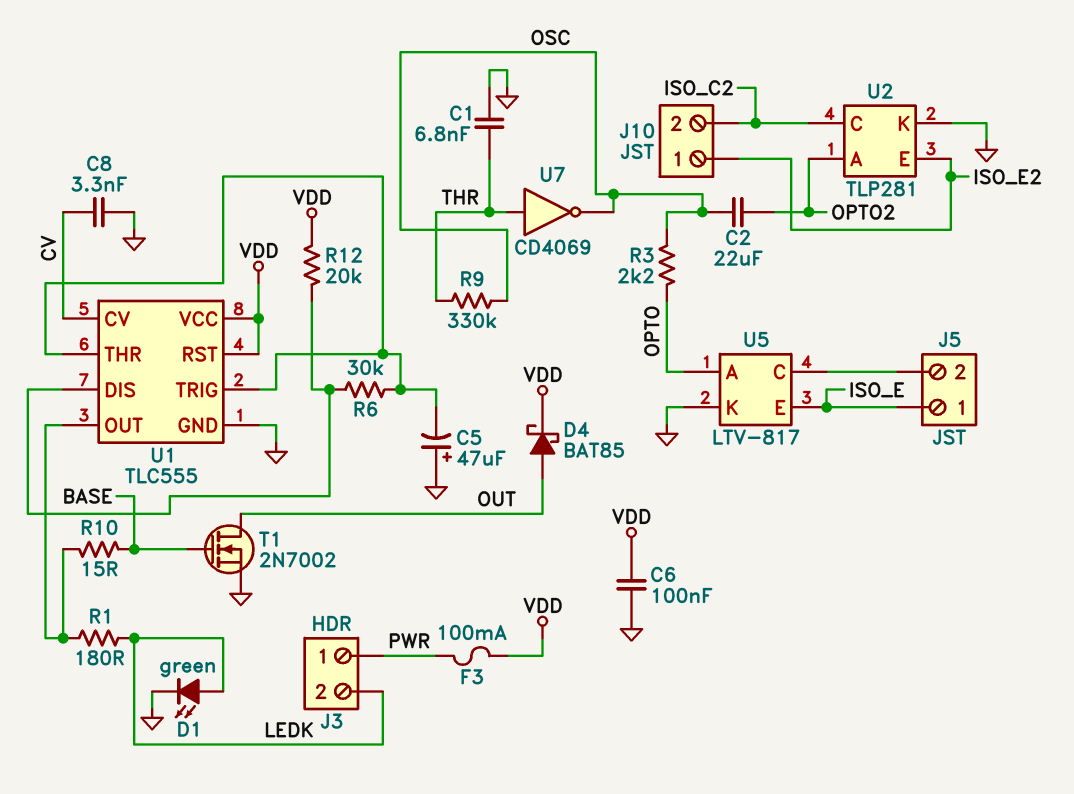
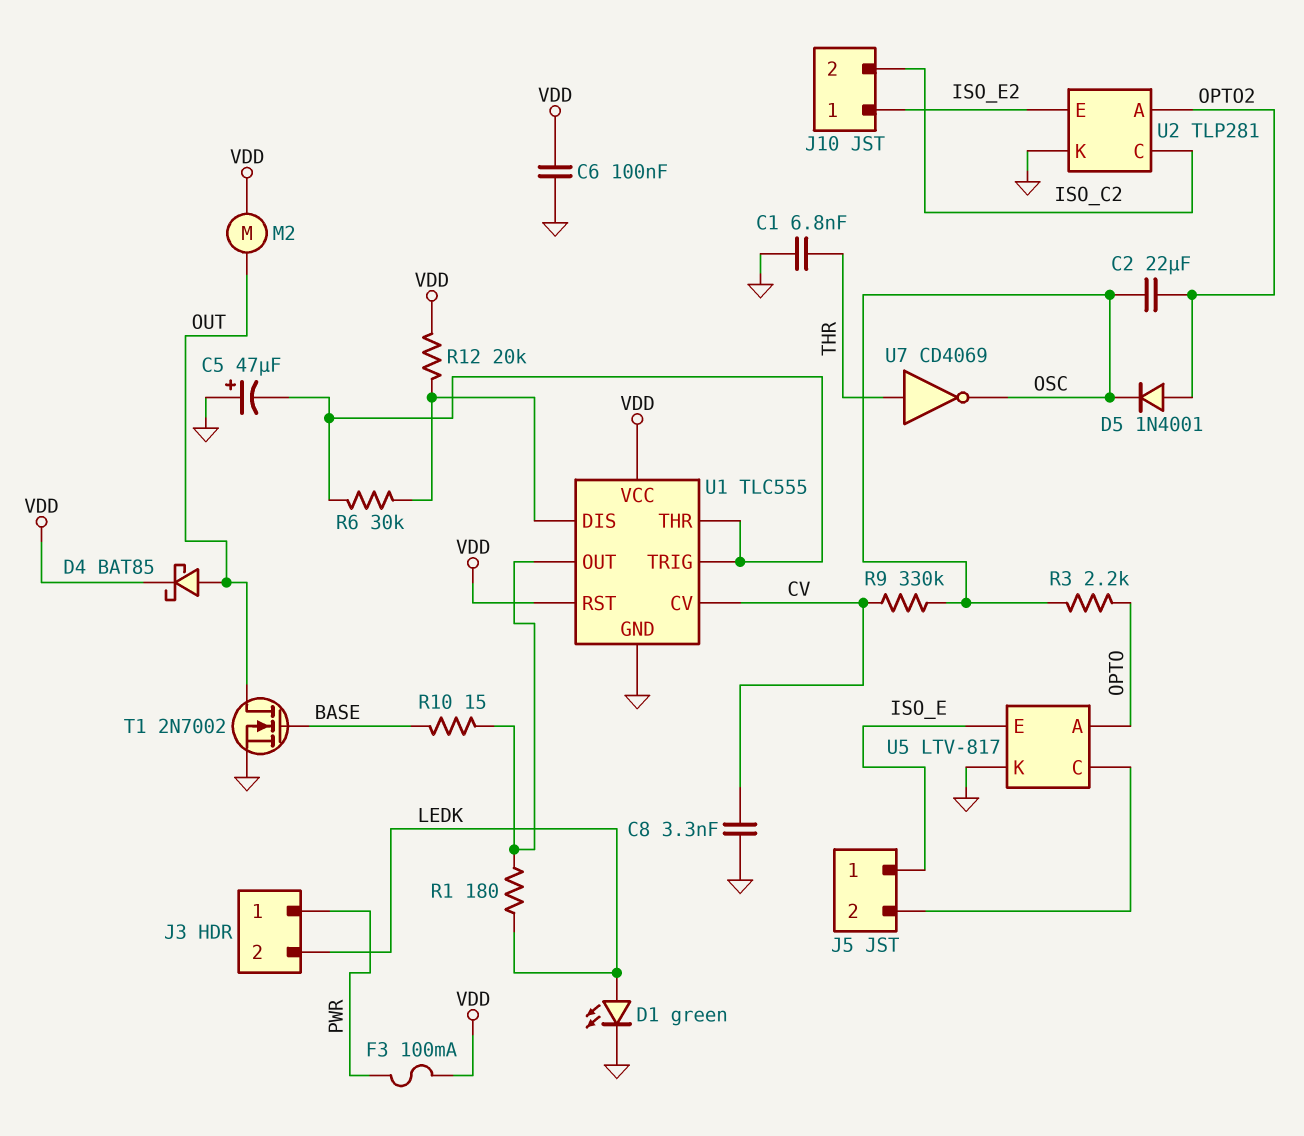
D5: none -> diode 1N4001 (A OPTO2, K OSC)
M2: none -> motor (OUT, VDD)
R9: 330k (OSC, THR) -> 330k (CV, OSC)

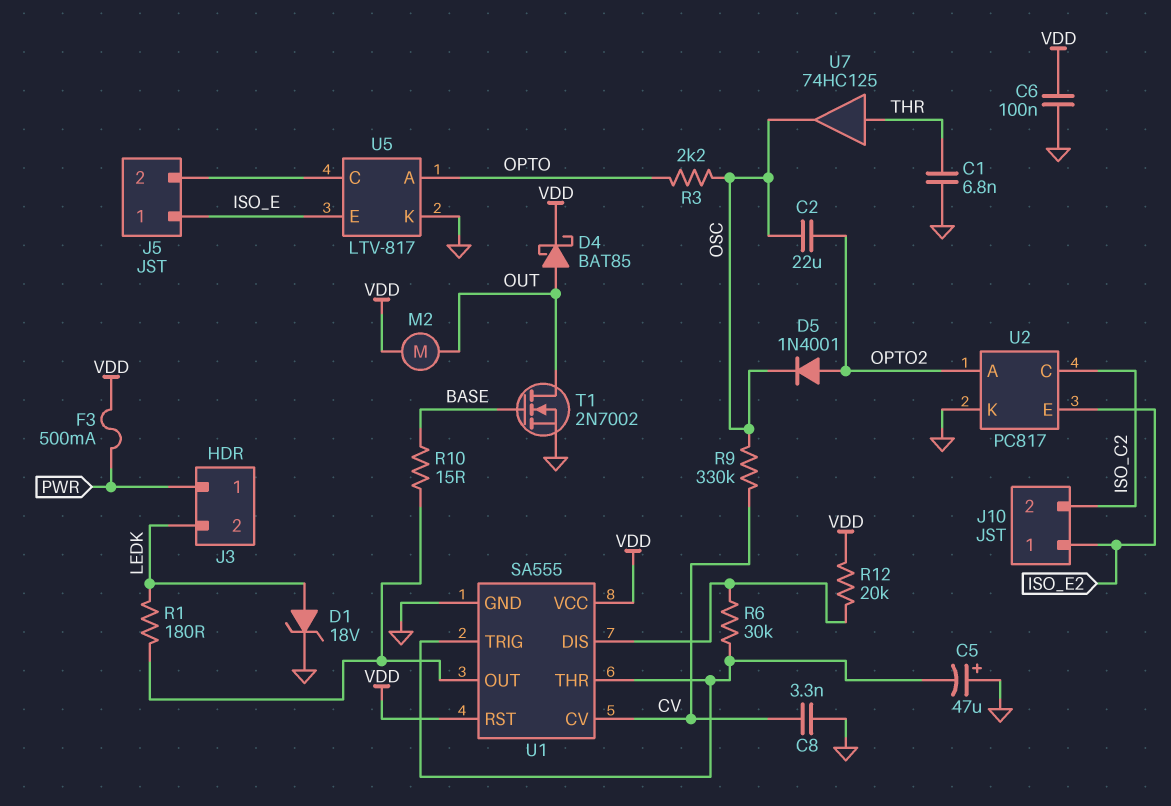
D1: LED green (A LEDK, K GND) -> zener 18V (A LEDK, K GND)
F3: 100mA (PWR, VDD) -> 500mA (PWR, VDD)
U1: TLC555 -> SA555
U2: TLP281 -> PC817
U7: NOT CD4069 (in THR, out OSC) -> buffer 74HC125 (in THR, out OSC)

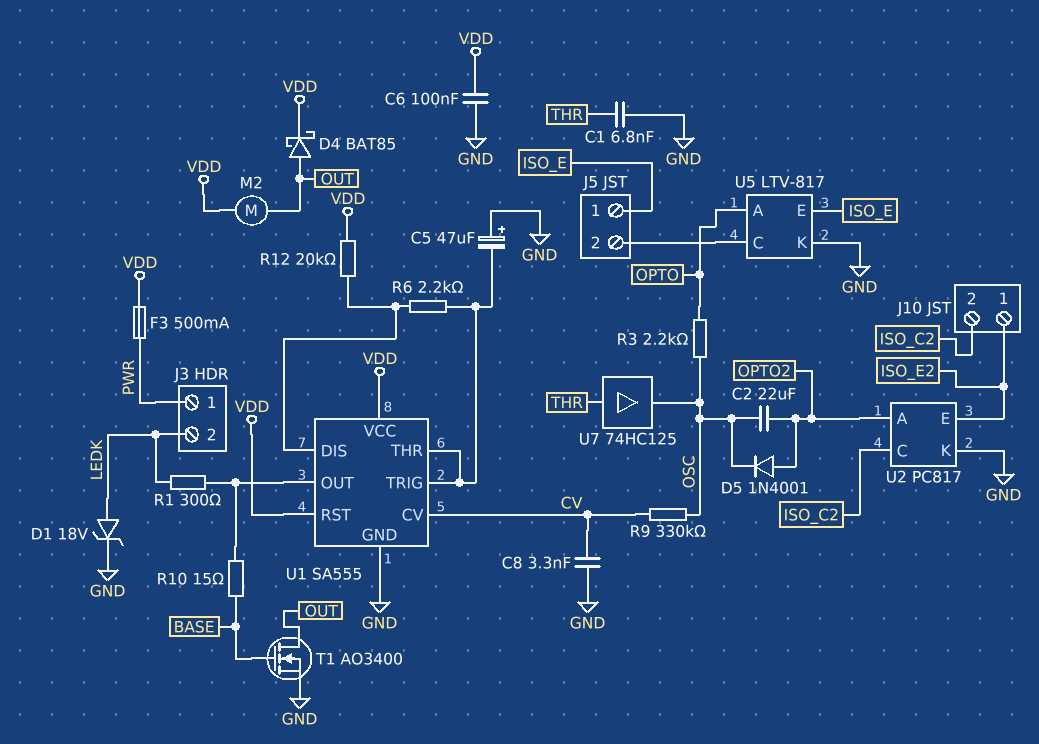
R1: 180 (LEDK, U1/OUT) -> 300 (LEDK, U1/OUT)
R6: 30k (U1/DIS, U1/THR) -> 2.2k (U1/DIS, U1/THR)
T1: NMOS 2N7002 (G BASE, D OUT, S GND) -> NMOS AO3400 (G BASE, D OUT, S GND)

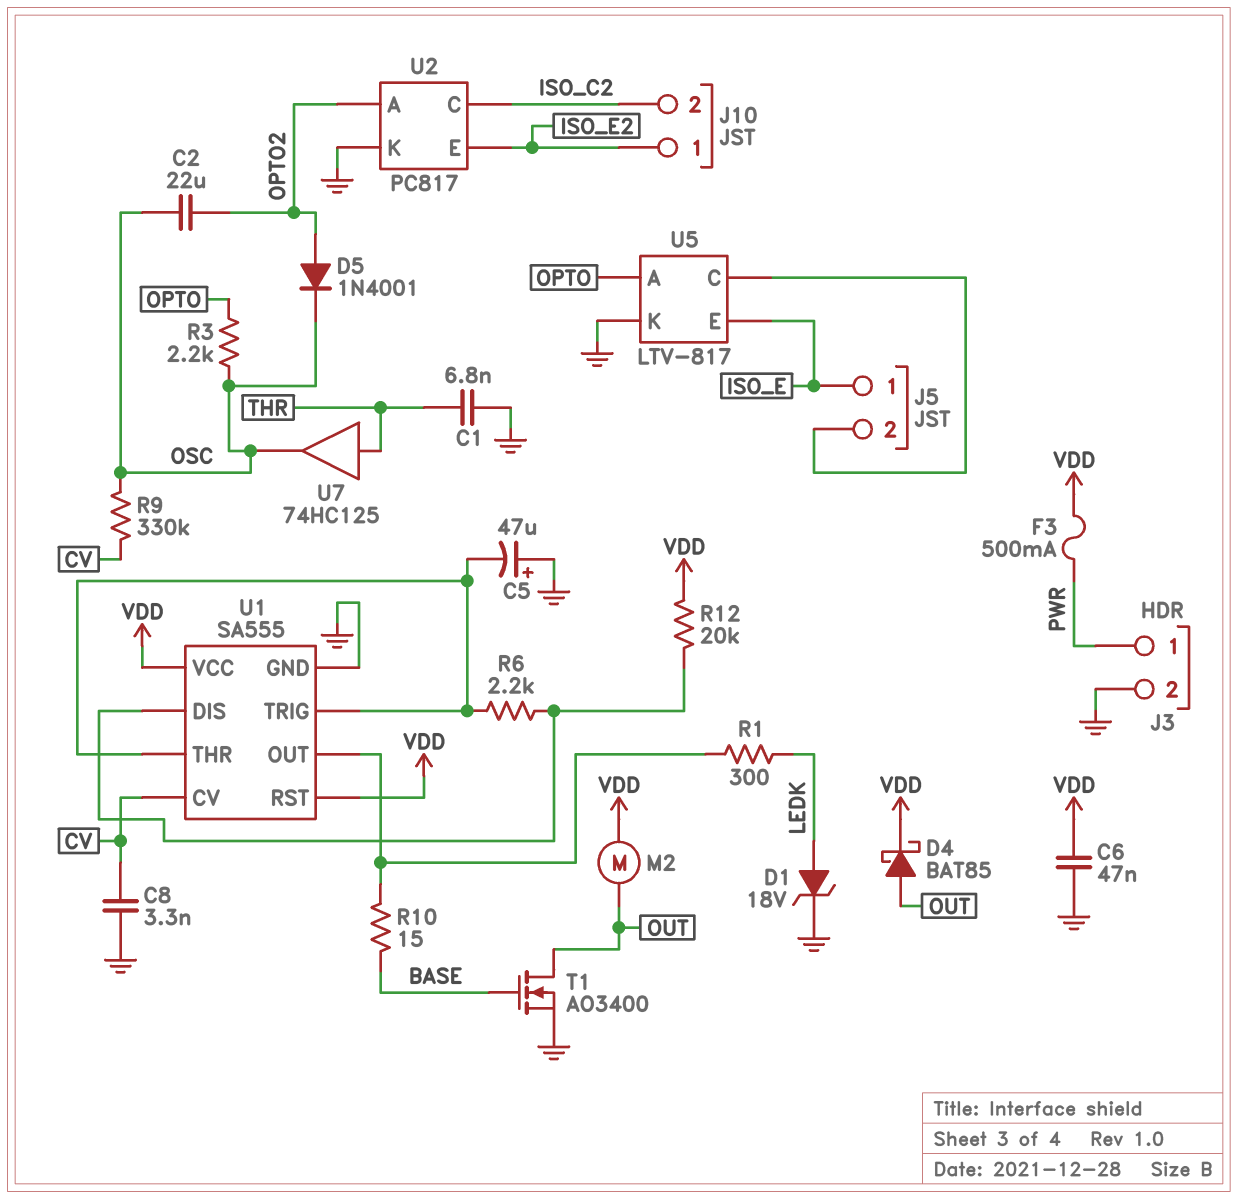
C6: 100nF (GND, VDD) -> 47nF (GND, VDD)
J3 pin 2: LEDK -> GND

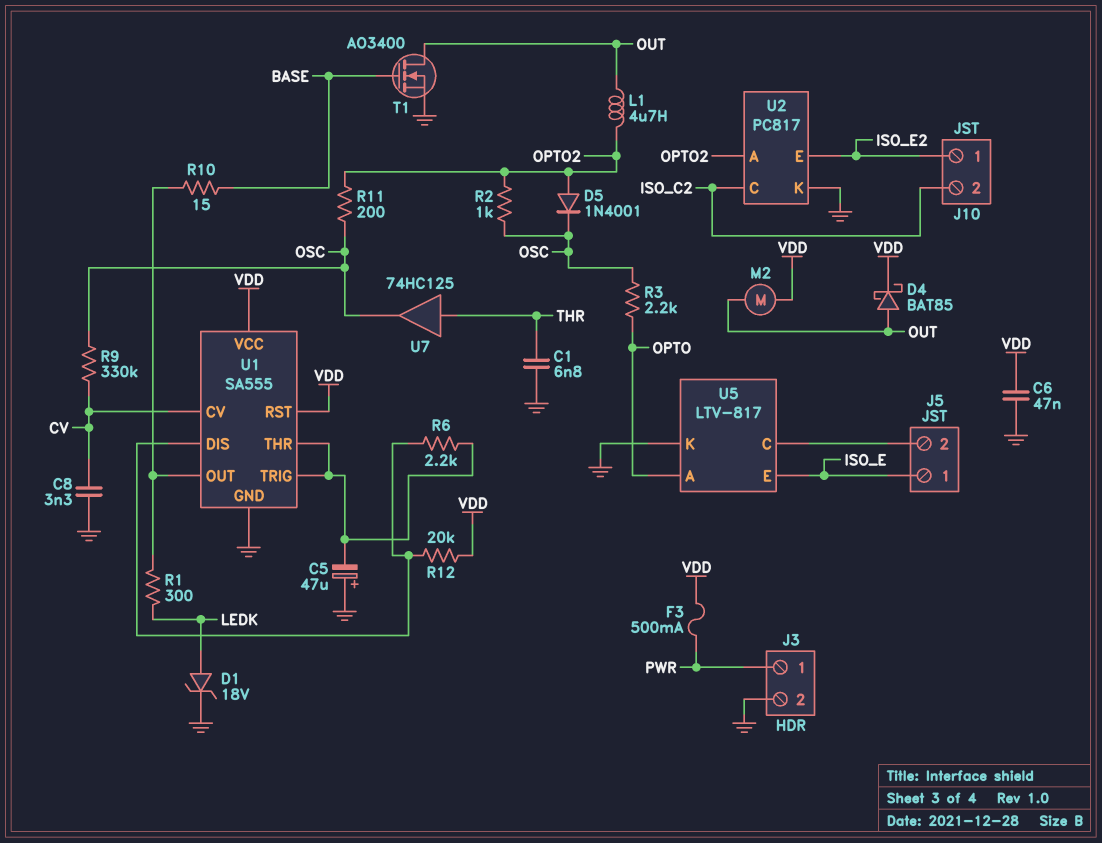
C2: 22uF (OPTO2, OSC) -> none
L1: none -> 4.7uH (OPTO2, OUT)
R2: none -> 1k (OPTO2, OSC)
R11: none -> 200 (OPTO2, OSC)

